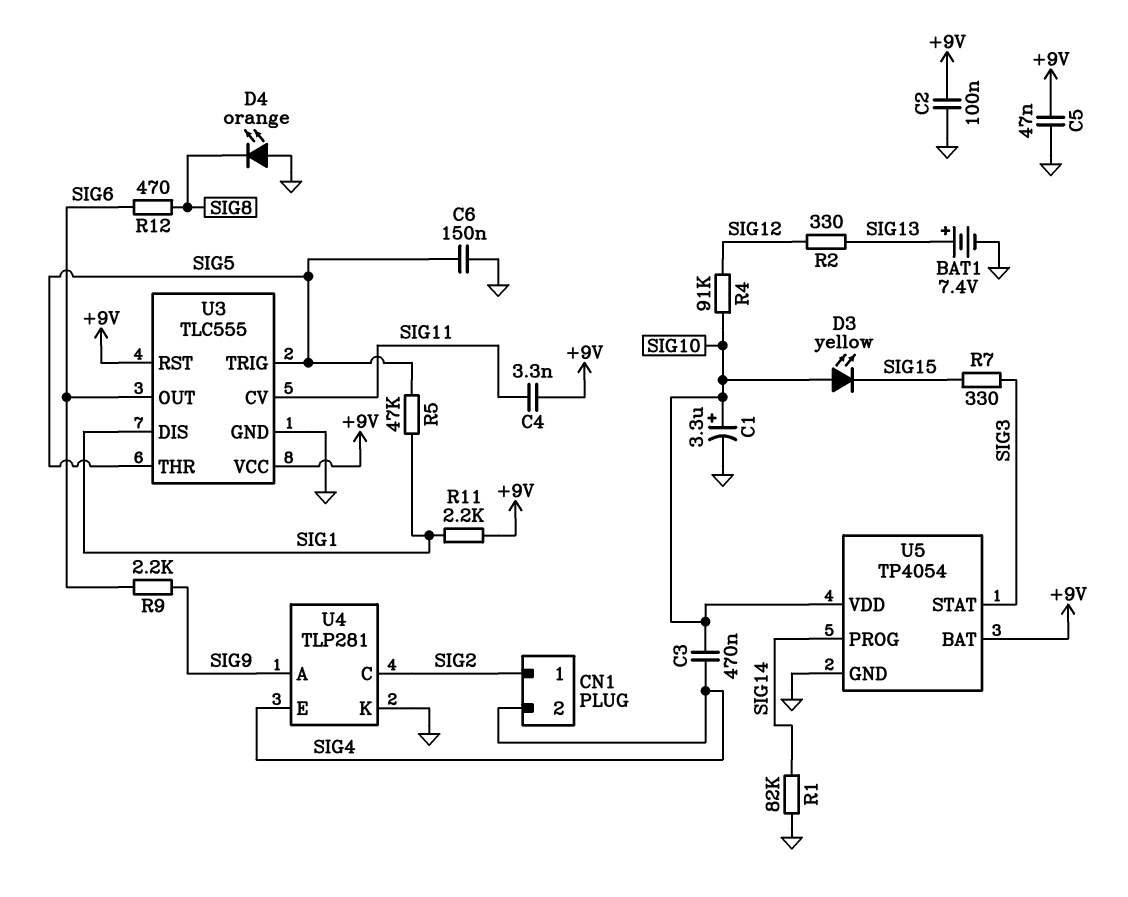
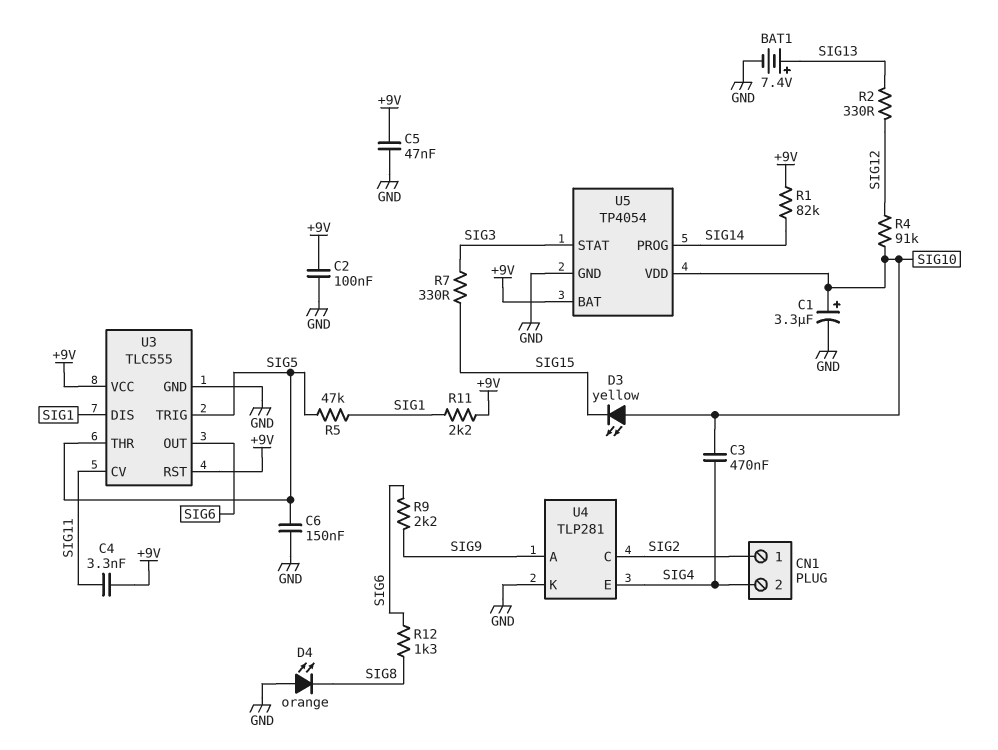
R1: 82k (GND, SIG14) -> 82k (+9V, SIG14)
R12: 470 (SIG6, SIG8) -> 1.3k (SIG6, SIG8)

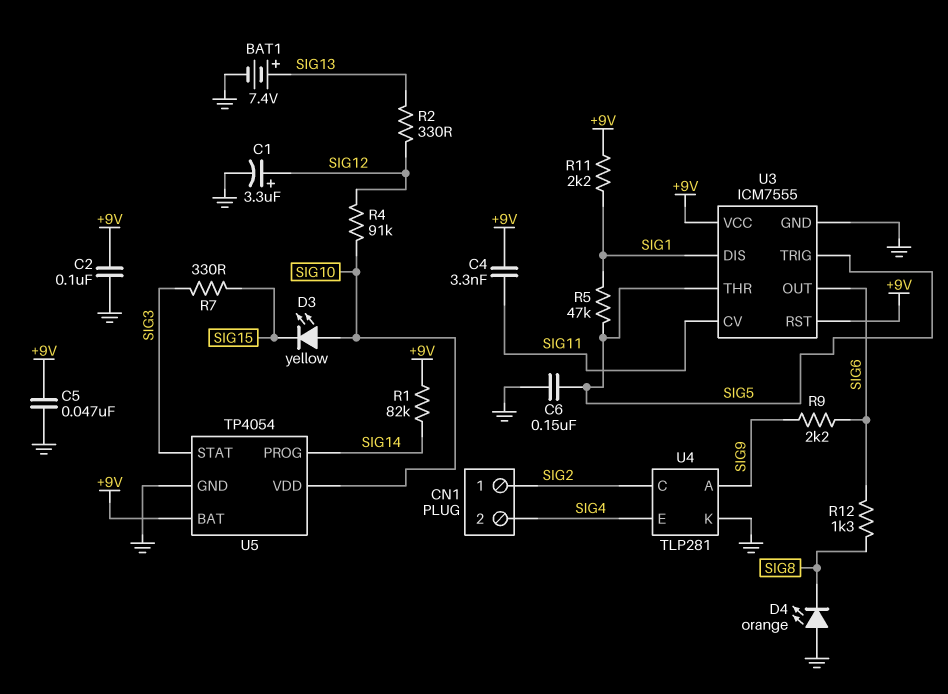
C1: 3.3uF (plus SIG10, minus GND) -> 3.3uF (plus SIG12, minus GND)
C3: 470nF (SIG4, SIG10) -> none
U3: TLC555 -> ICM7555

